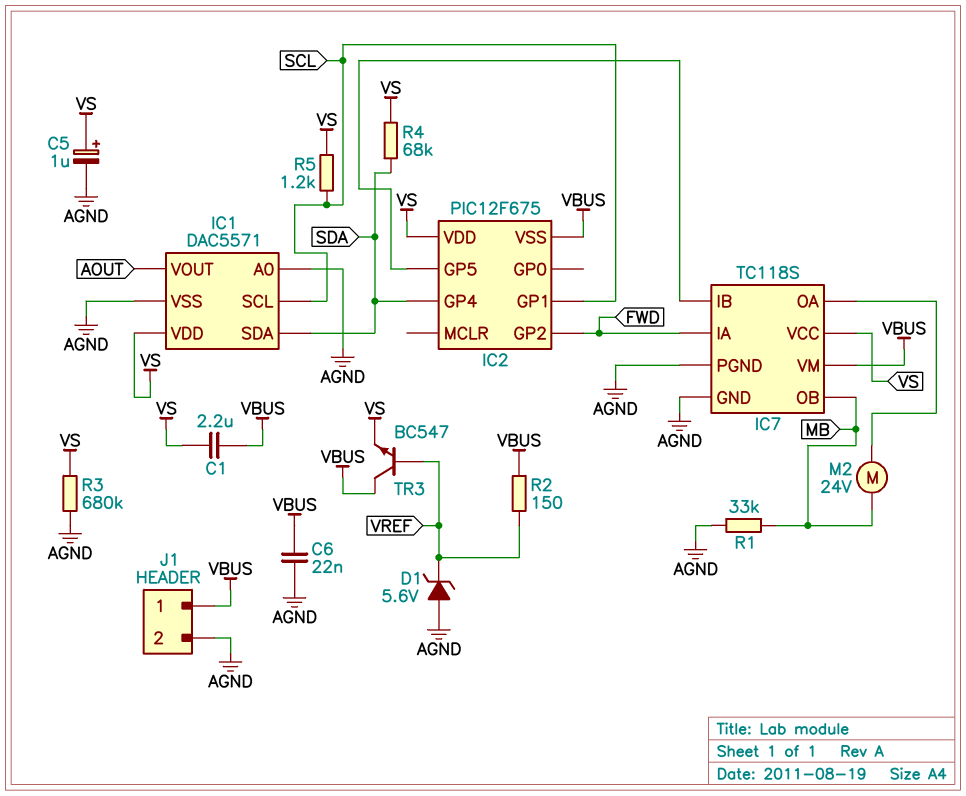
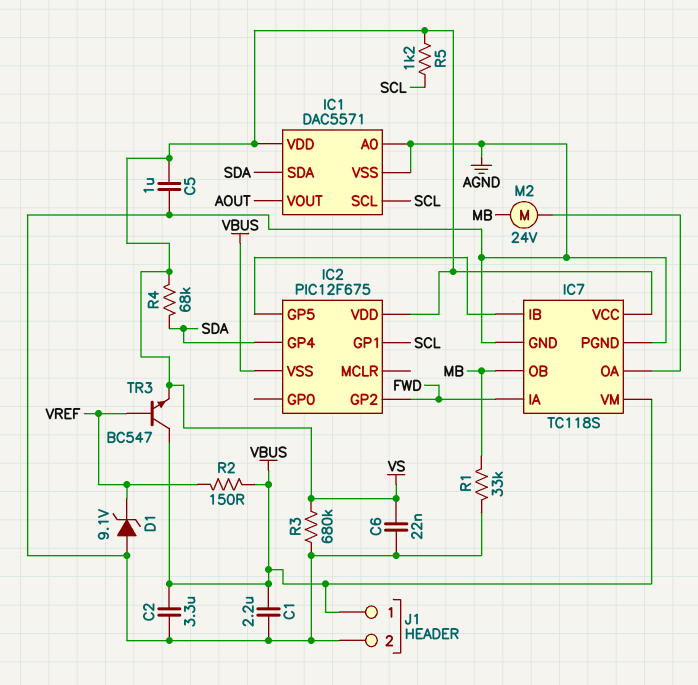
C1: 2.2uF (VBUS, VS) -> 2.2uF (AGND, VBUS)
C2: none -> 3.3uF (AGND, VBUS)
C5: 1uF (plus VS, minus AGND) -> 1uF (AGND, VS)
C6: 22nF (AGND, VBUS) -> 22nF (AGND, VS)
D1: zener 5.6V (A AGND, K VREF) -> zener 9.1V (A AGND, K VREF)

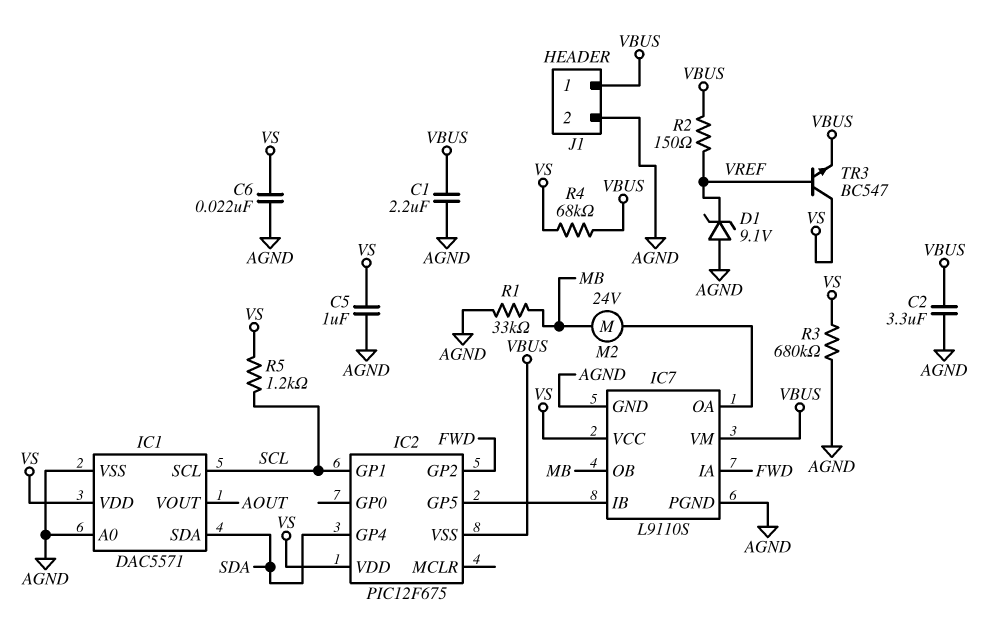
IC7: TC118S -> L9110S
R4: 68k (SDA, VS) -> 68k (VBUS, VS)
TR3: NPN BC547 (B VREF, C VBUS, E VS) -> NPN BC547 (B VREF, C VS, E VBUS)

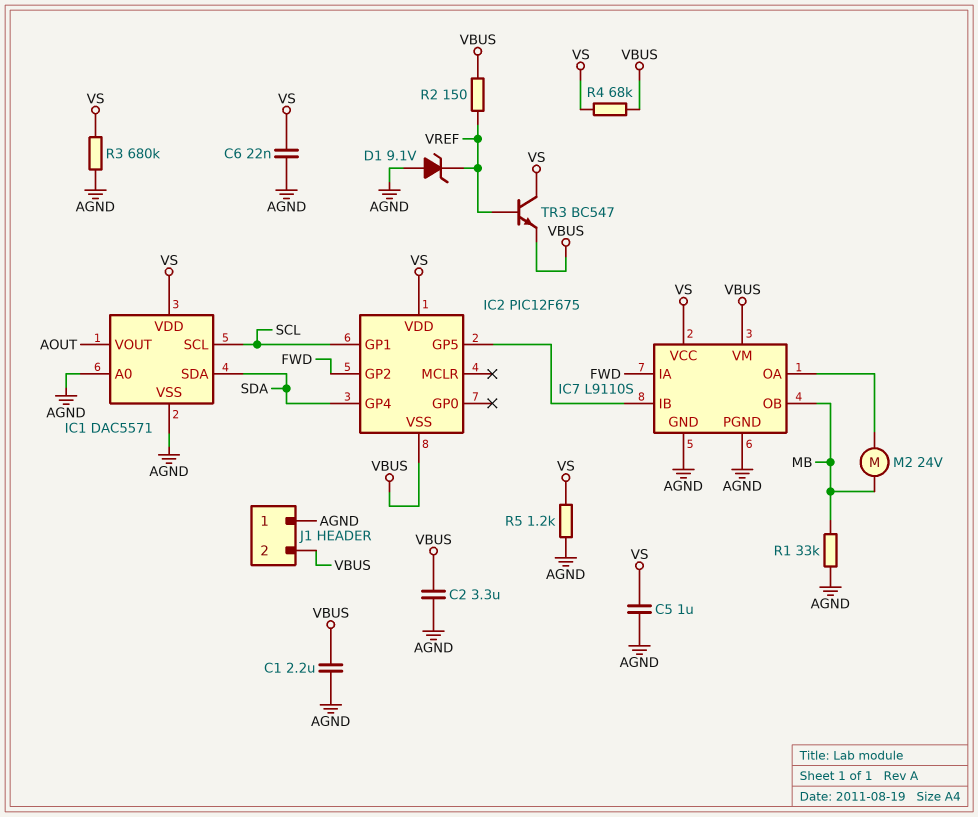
J1 pin 1: VBUS -> AGND
J1 pin 2: AGND -> VBUS
R5: 1.2k (SCL, VS) -> 1.2k (AGND, VS)

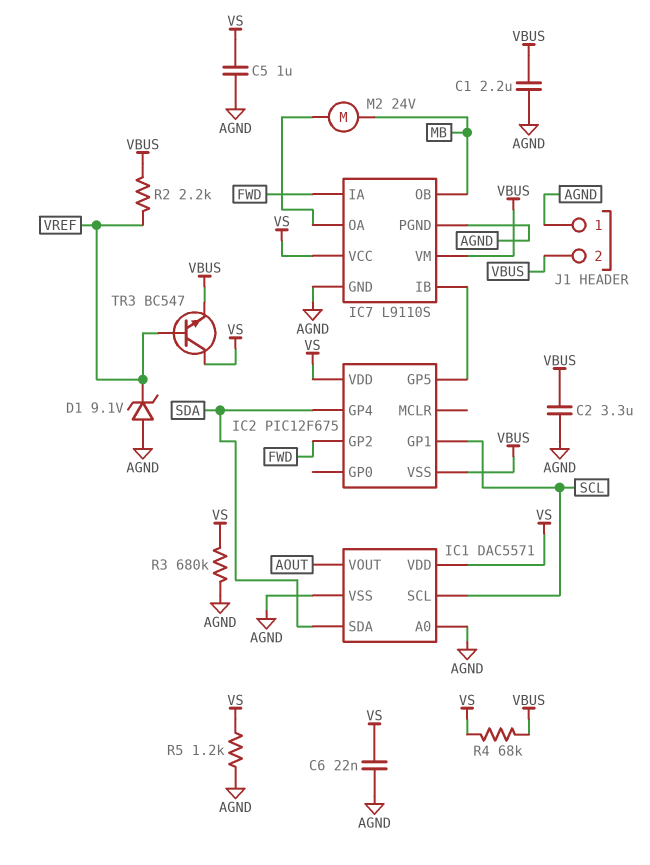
R1: 33k (AGND, MB) -> none
R2: 150 (VBUS, VREF) -> 2.2k (VBUS, VREF)

